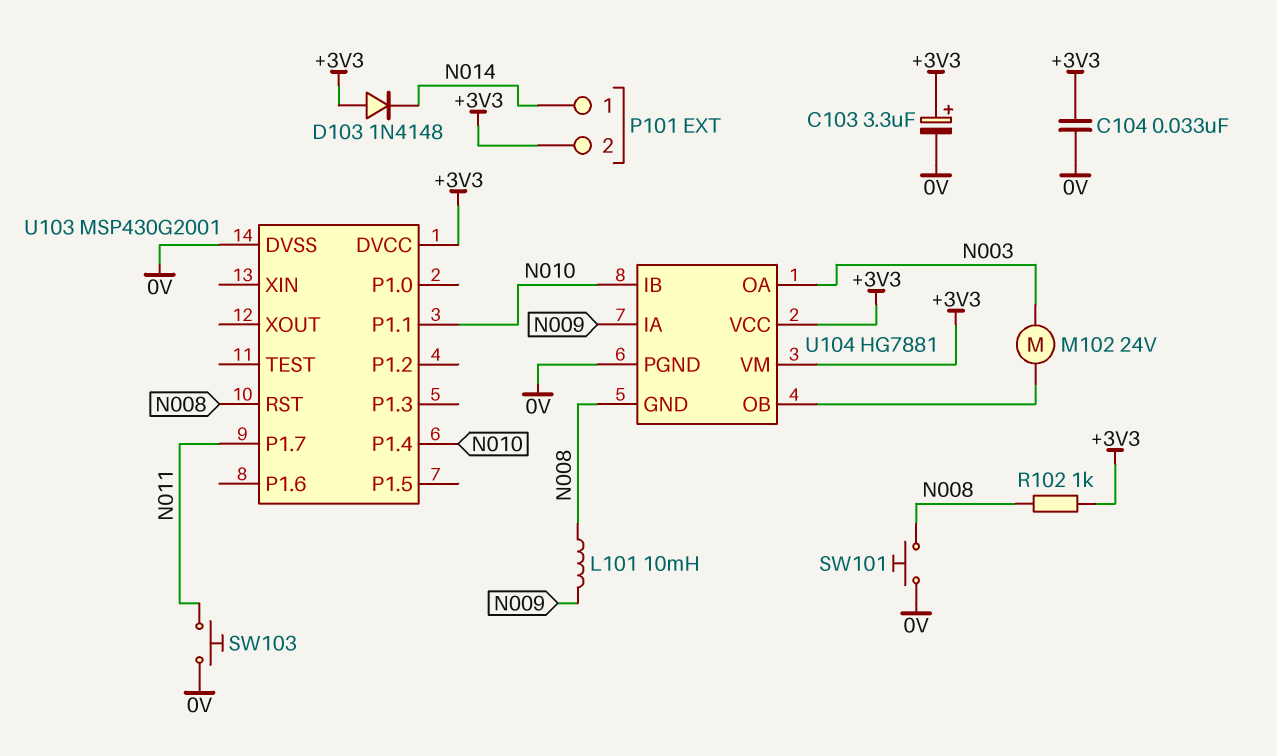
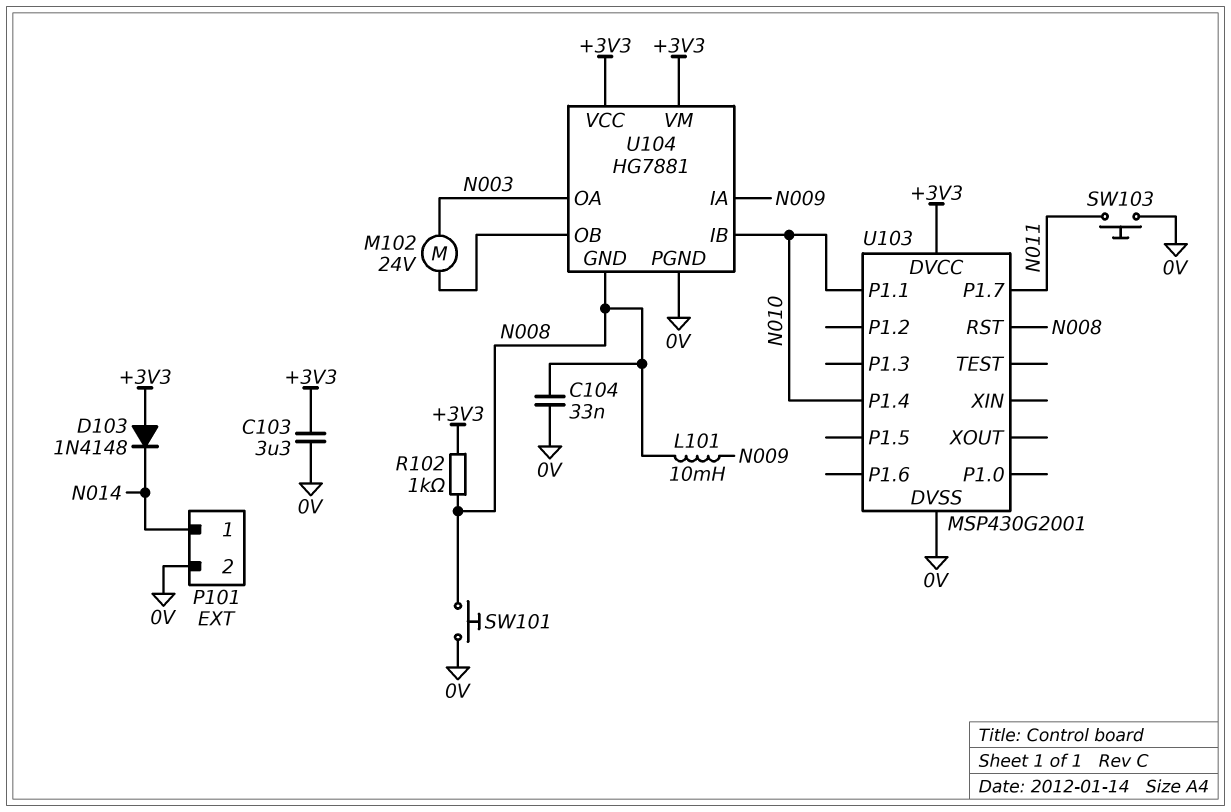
C103: 3.3uF (plus +3V3, minus 0V) -> 3.3uF (+3V3, 0V)
C104: 33nF (+3V3, 0V) -> 33nF (0V, N008)
P101 pin 2: +3V3 -> 0V

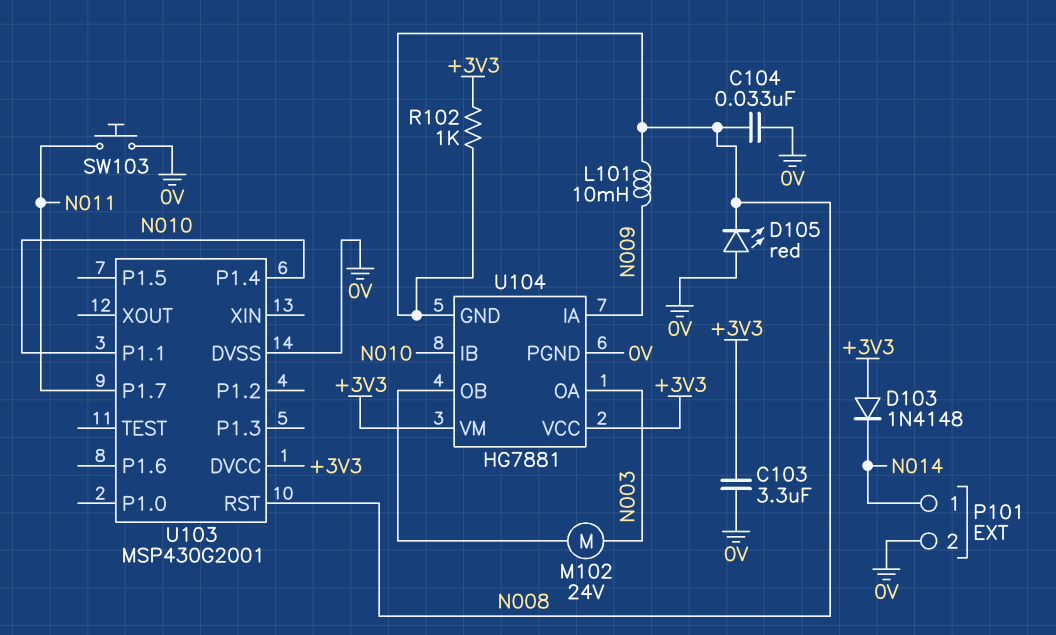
D105: none -> LED red (A 0V, K N008)
SW101: button (0V, N008) -> none

